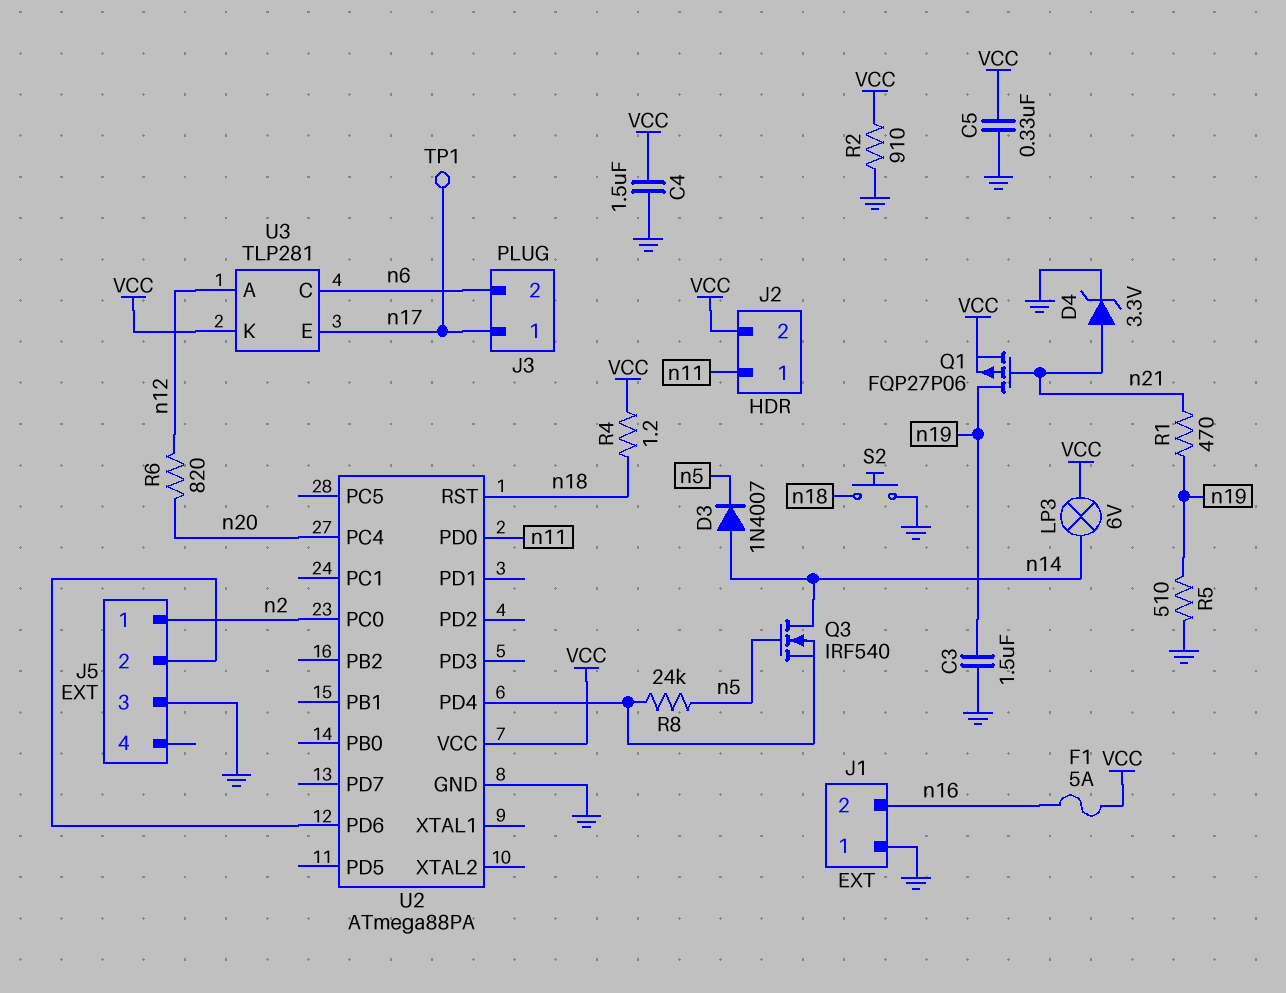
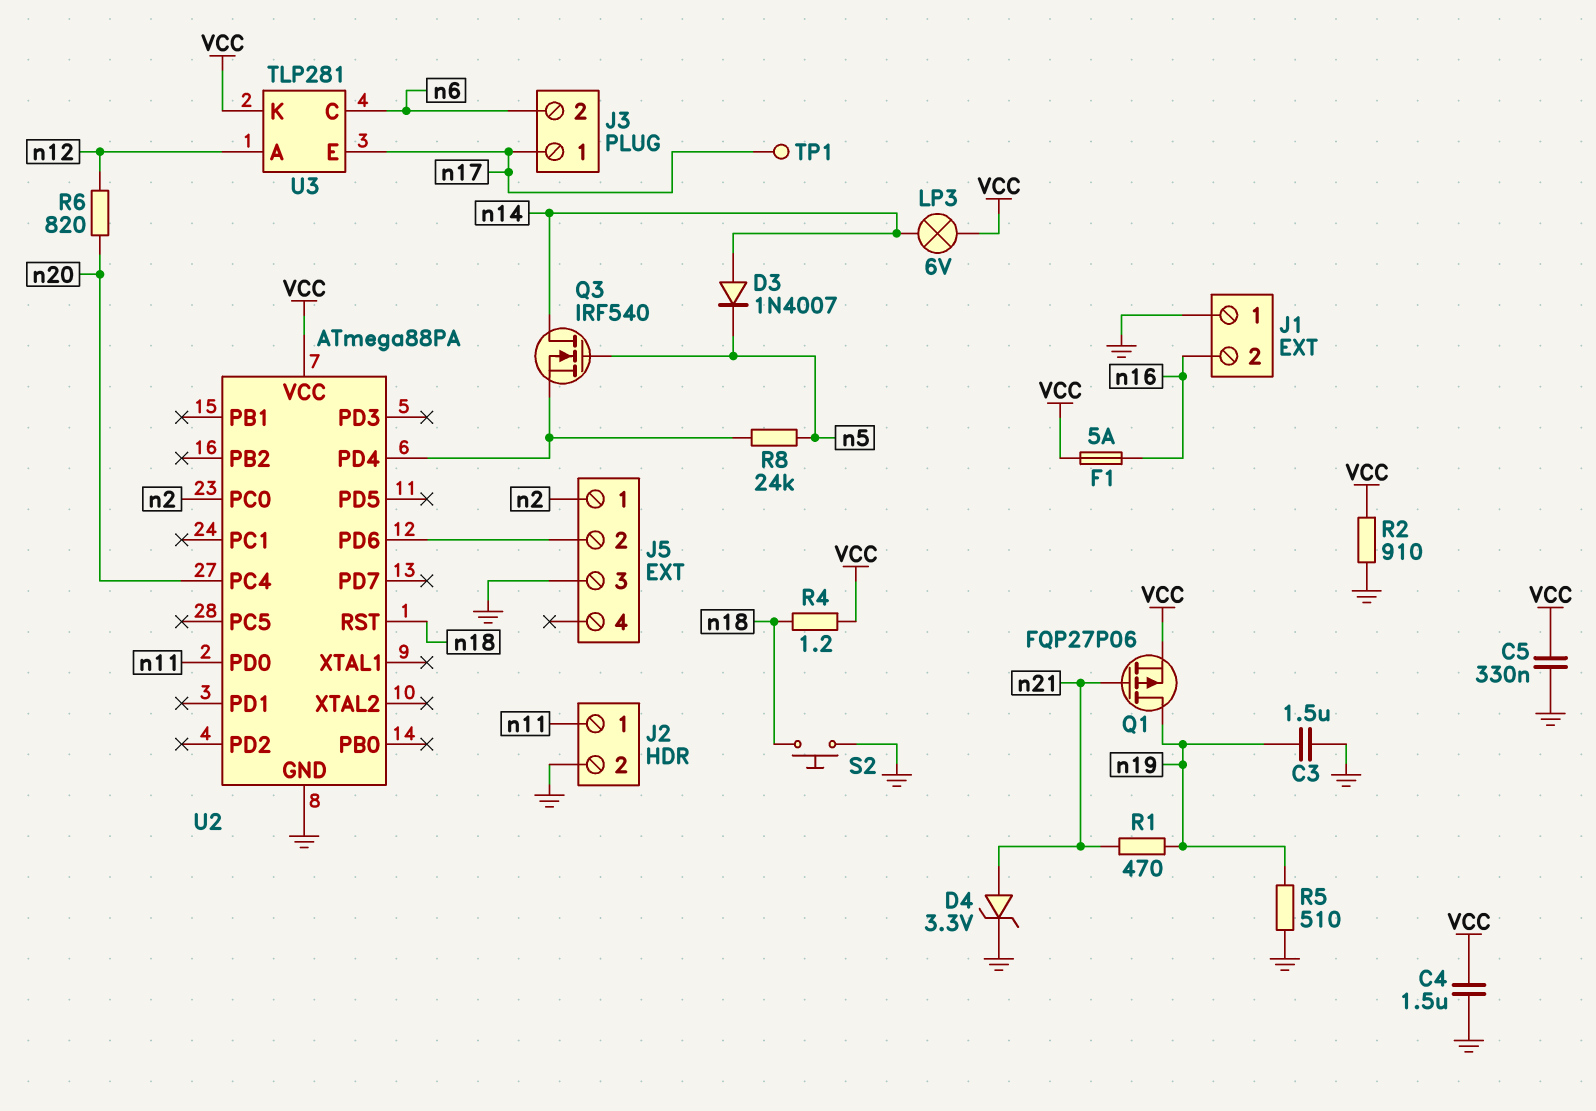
J2 pin 2: VCC -> GND

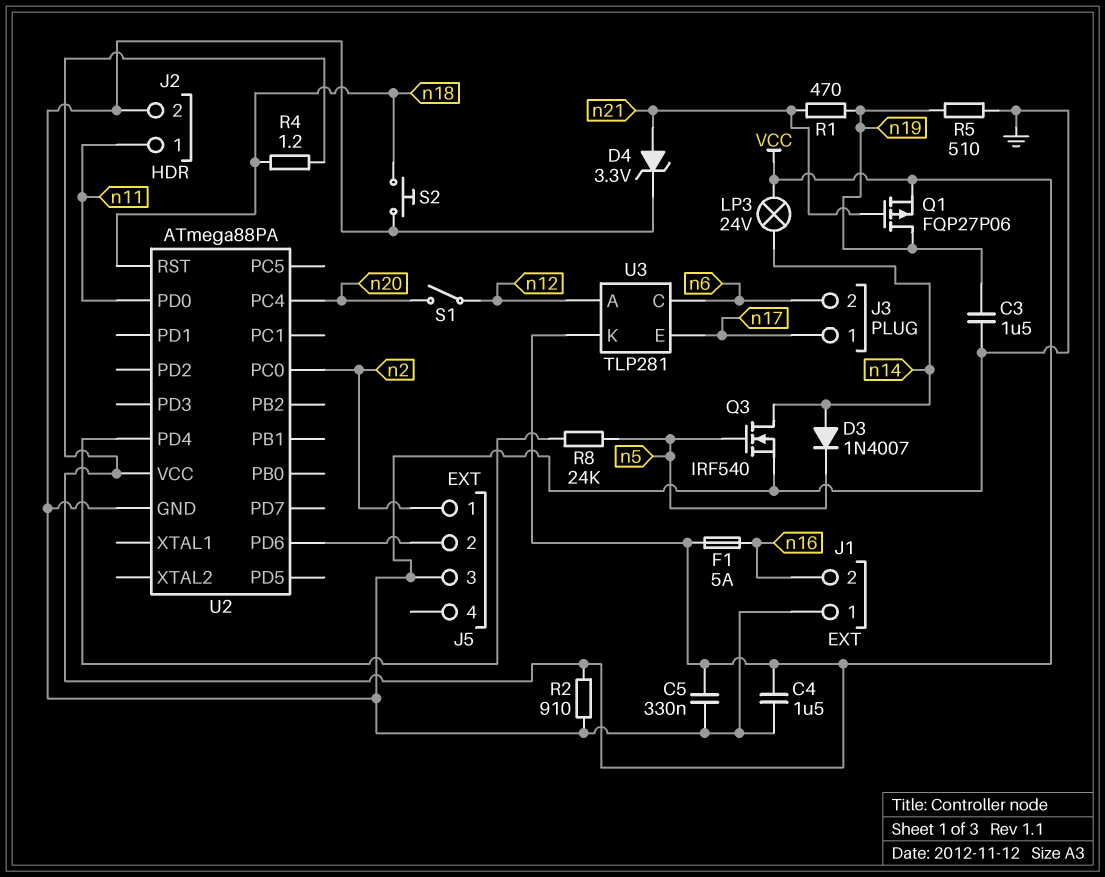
LP3: lamp 6V (VCC, n14) -> lamp 24V (VCC, n14)
Q3: NMOS IRF540 (G n5, D n14, S U2/PD4) -> NMOS IRF540 (G n5, D n14, S GND)
R6: 820 (n12, n20) -> none
S1: none -> switch (n12, n20)
TP1: test point (n17) -> none

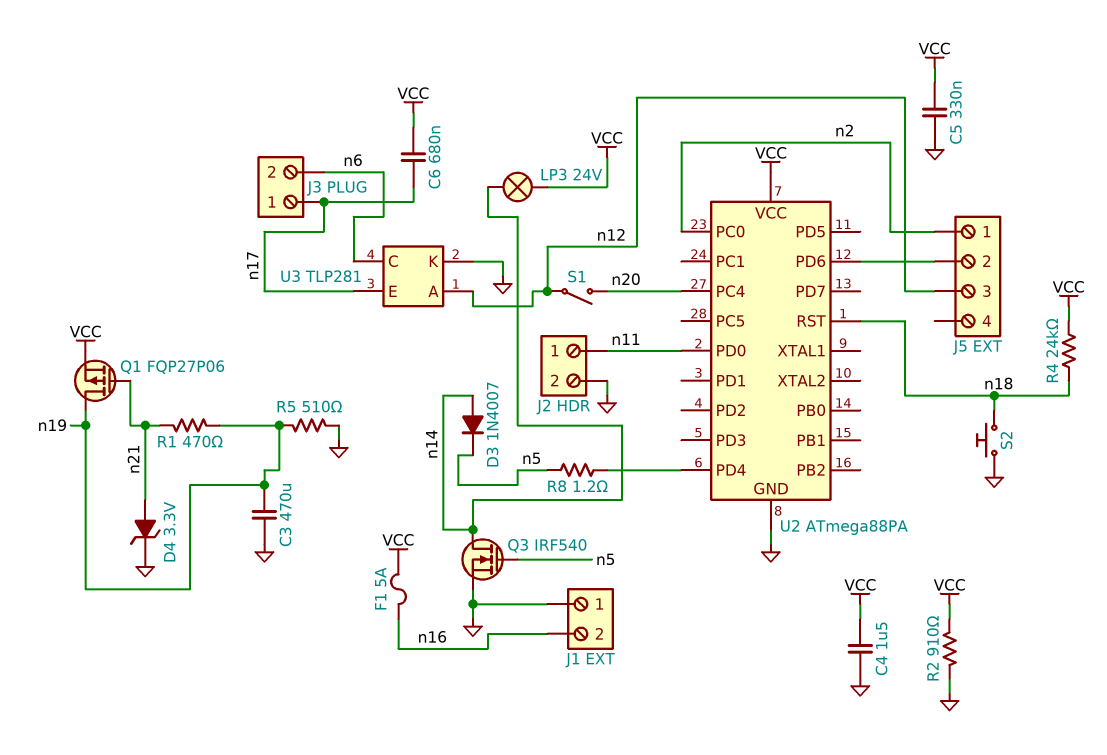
C3: 1.5uF (GND, n19) -> 470uF (GND, n19)
C6: none -> 680nF (VCC, n17)
J5 pin 3: GND -> n12
R4: 1.2 (VCC, n18) -> 24k (VCC, n18)
R8: 24k (U2/PD4, n5) -> 1.2 (U2/PD4, n5)
U3 pin K: VCC -> GND

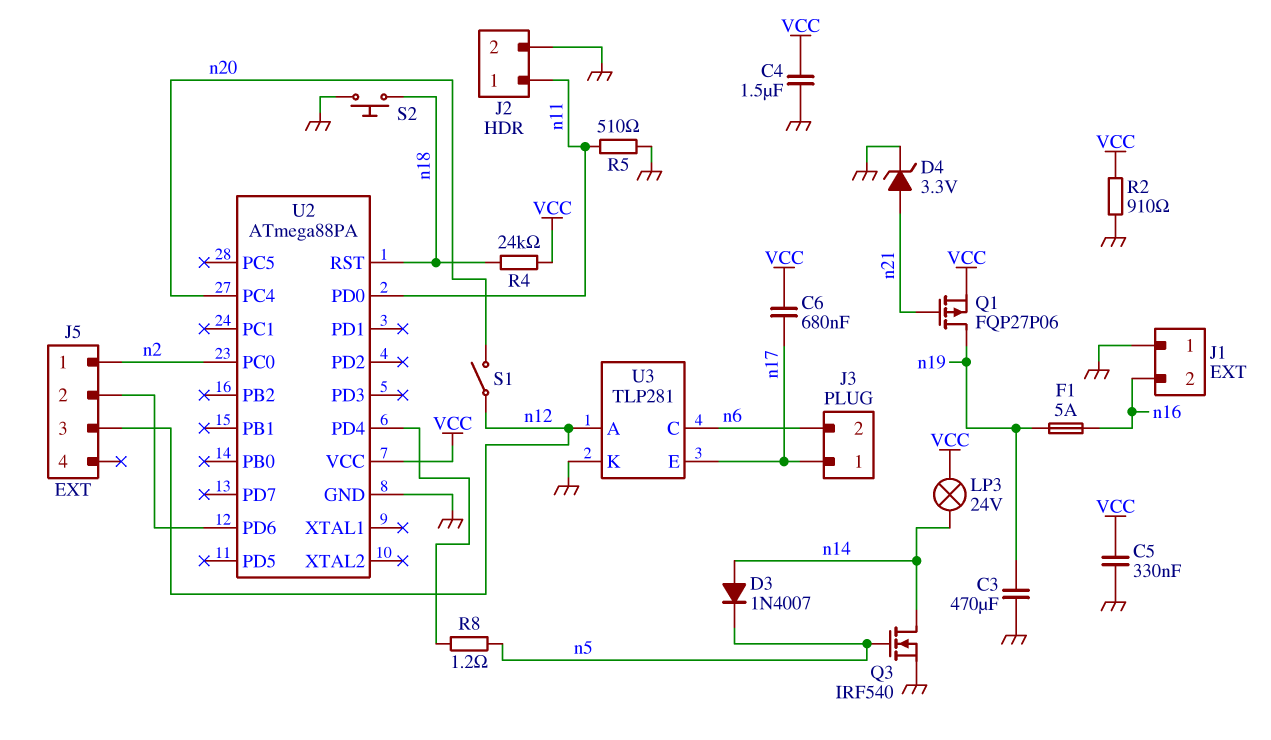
F1: 5A (VCC, n16) -> 5A (n16, n19)
R1: 470 (n19, n21) -> none
R5: 510 (GND, n19) -> 510 (GND, n11)

